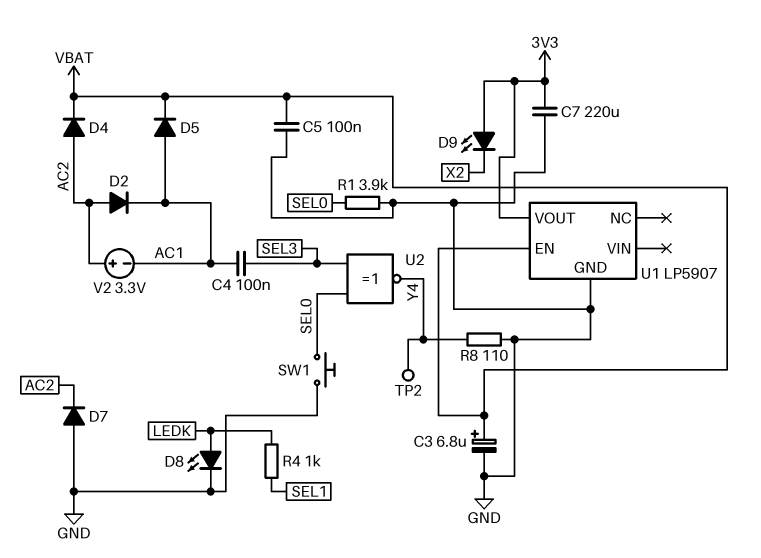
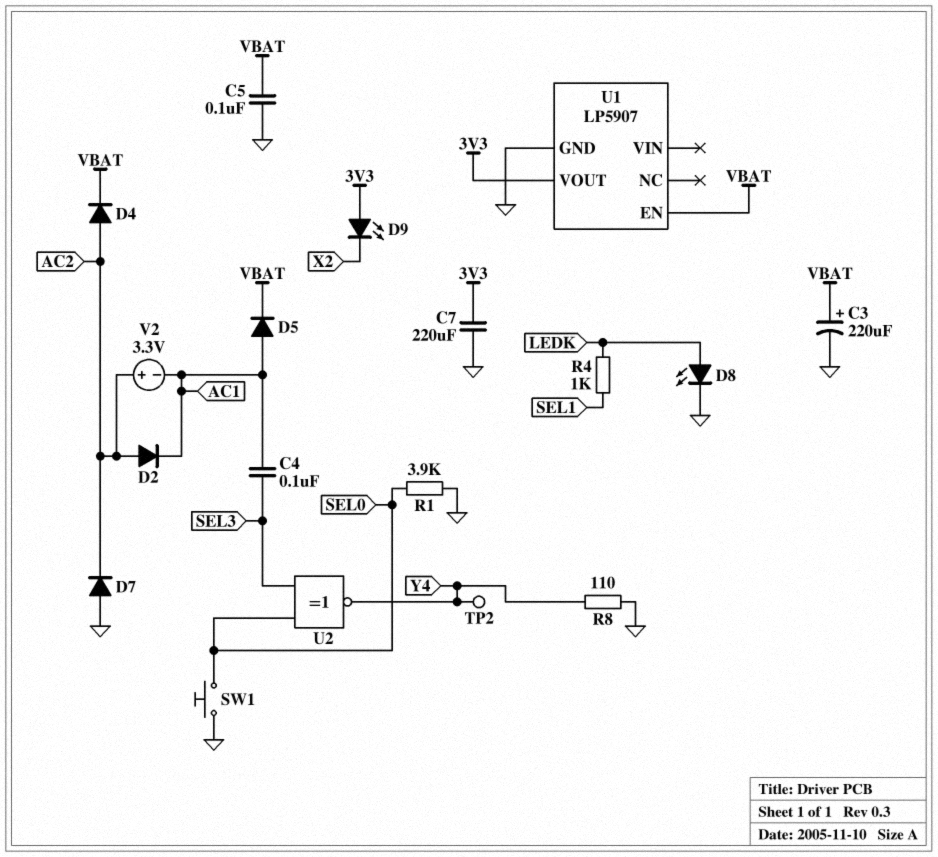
C3: 6.8uF (plus VBAT, minus GND) -> 220uF (plus VBAT, minus GND)

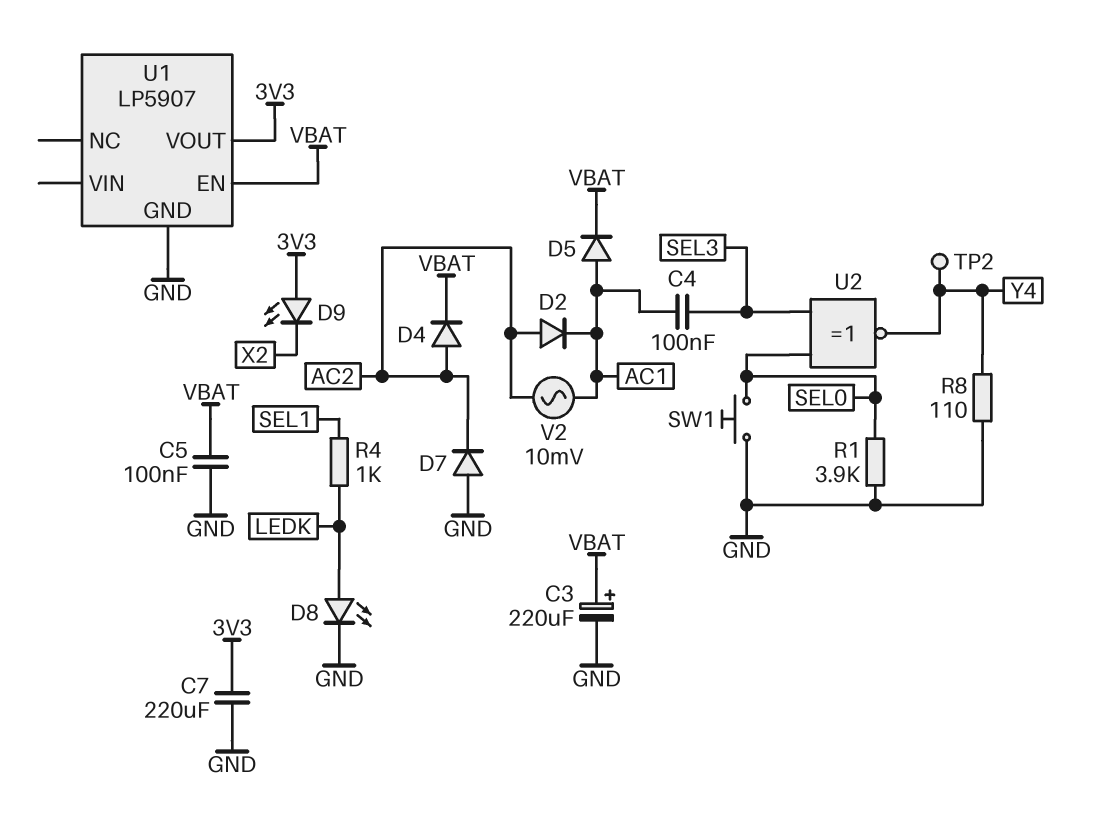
V2: 3.3V (plus AC2, minus AC1) -> AC 10mV (AC1, AC2)

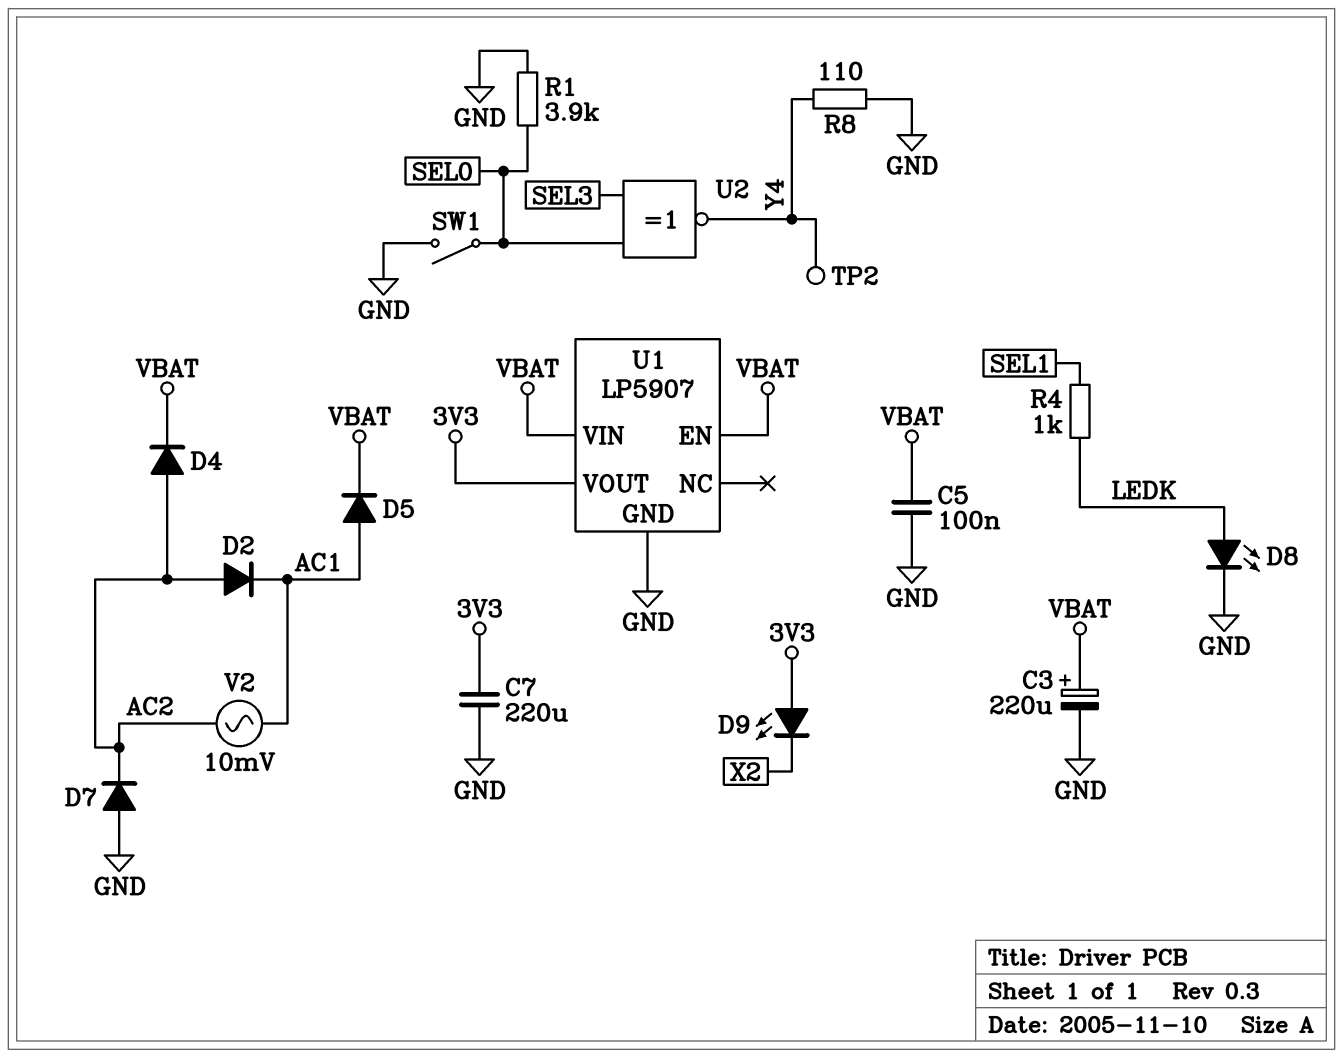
C4: 100nF (AC1, SEL3) -> none
SW1: button (GND, SEL0) -> switch (GND, SEL0)
U1 pin VIN: none -> VBAT

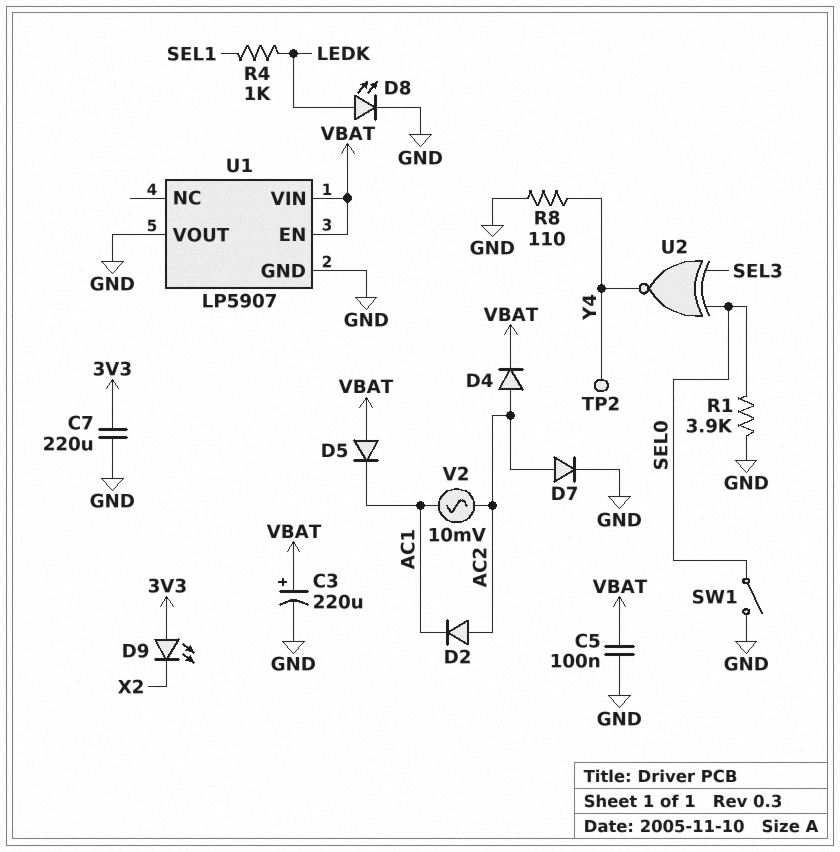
D5: diode (A AC1, K VBAT) -> diode (A VBAT, K AC1)
D7: diode (A GND, K AC2) -> diode (A AC2, K GND)
U1 pin VOUT: 3V3 -> GND

